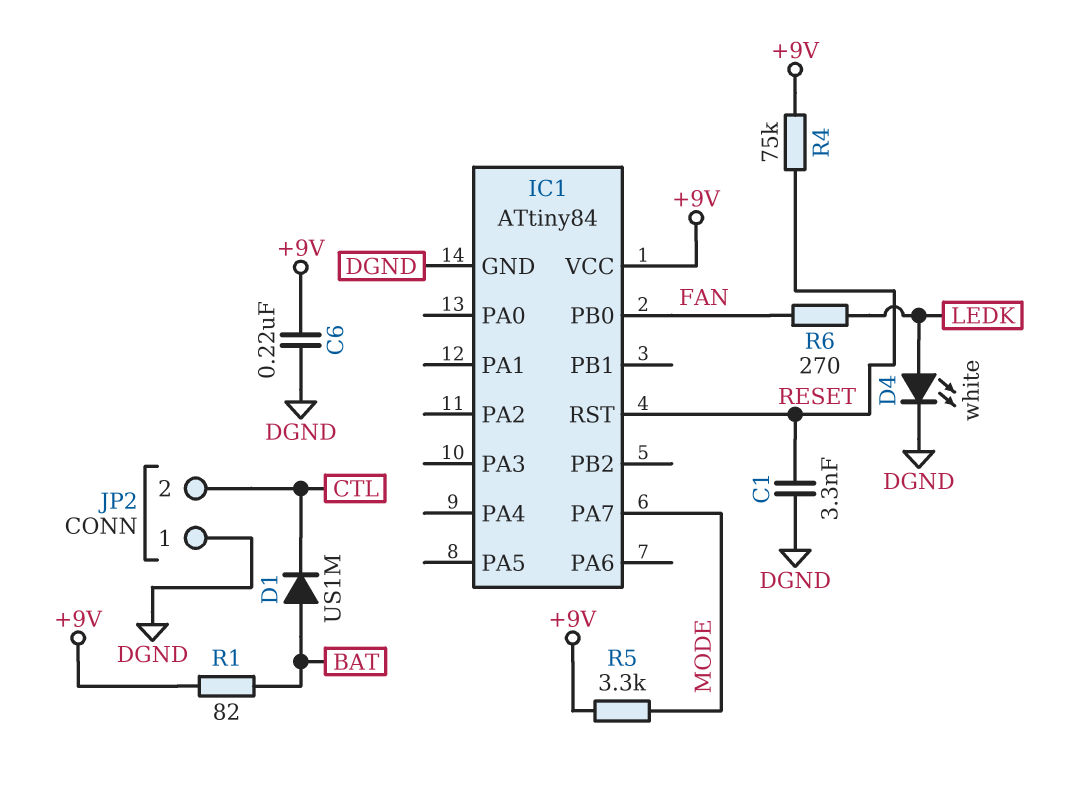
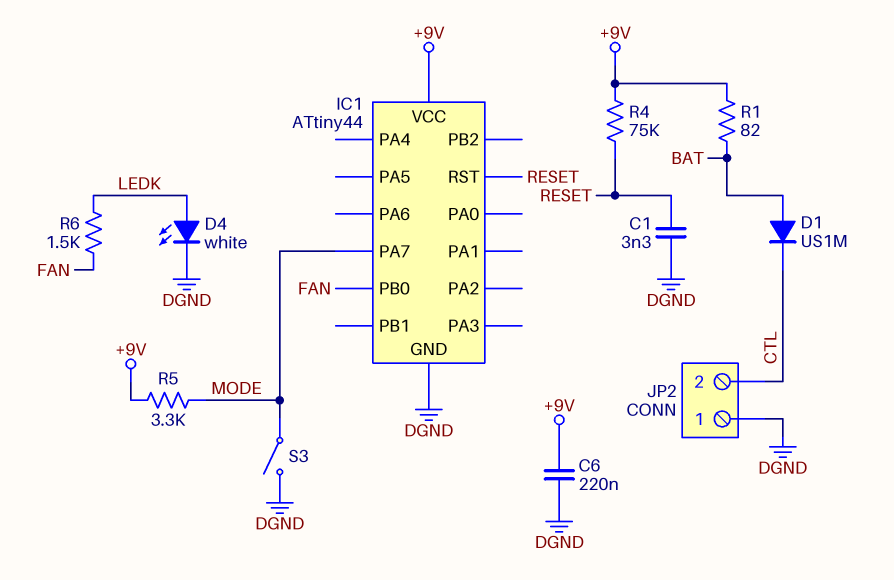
IC1: ATtiny84 -> ATtiny44
R6: 270 (FAN, LEDK) -> 1.5k (FAN, LEDK)
S3: none -> switch (DGND, MODE)

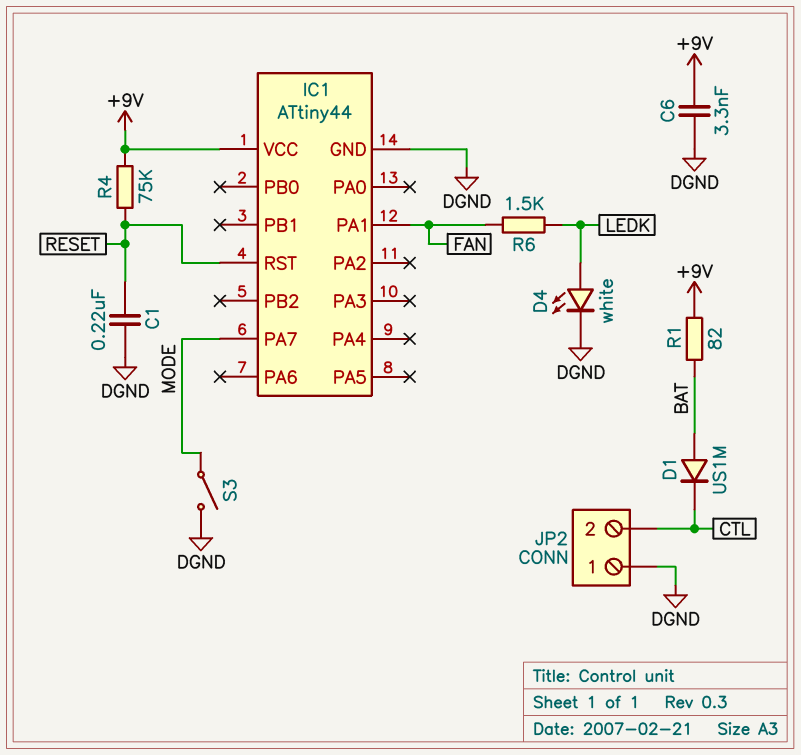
C1: 3.3nF (DGND, RESET) -> 220nF (DGND, RESET)
C6: 220nF (+9V, DGND) -> 3.3nF (+9V, DGND)
IC1 pin PA1: none -> FAN
IC1 pin PB0: FAN -> none
R5: 3.3k (+9V, MODE) -> none

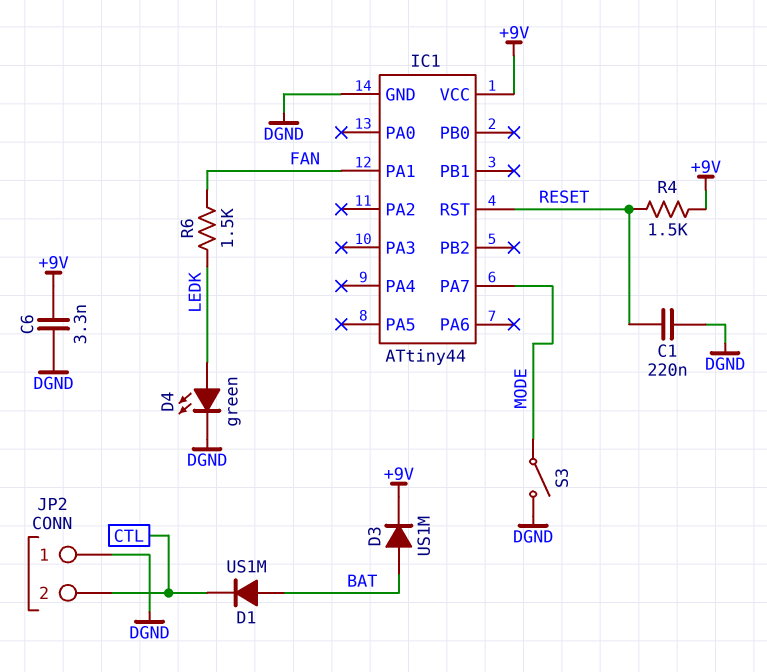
D3: none -> diode US1M (A BAT, K +9V)
D4: LED white (A LEDK, K DGND) -> LED green (A LEDK, K DGND)
R1: 82 (+9V, BAT) -> none
R4: 75k (+9V, RESET) -> 1.5k (+9V, RESET)

